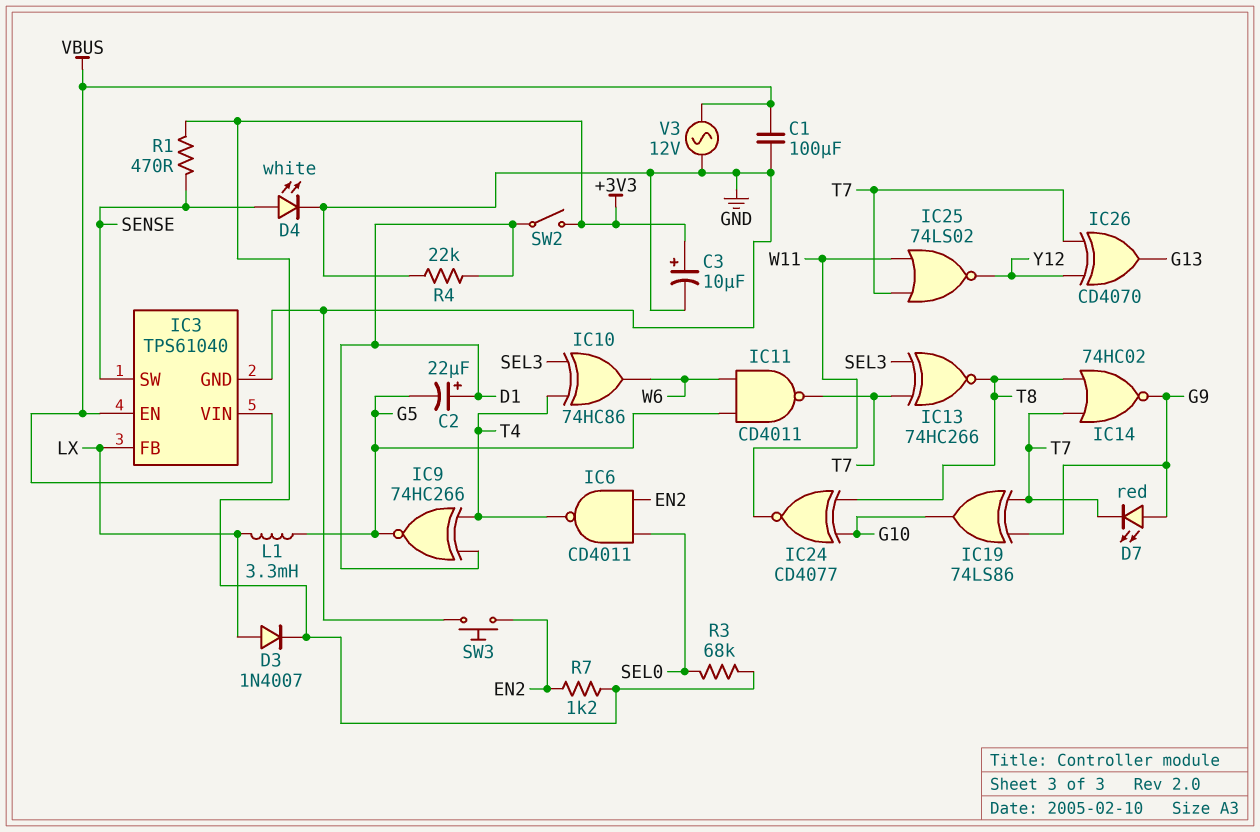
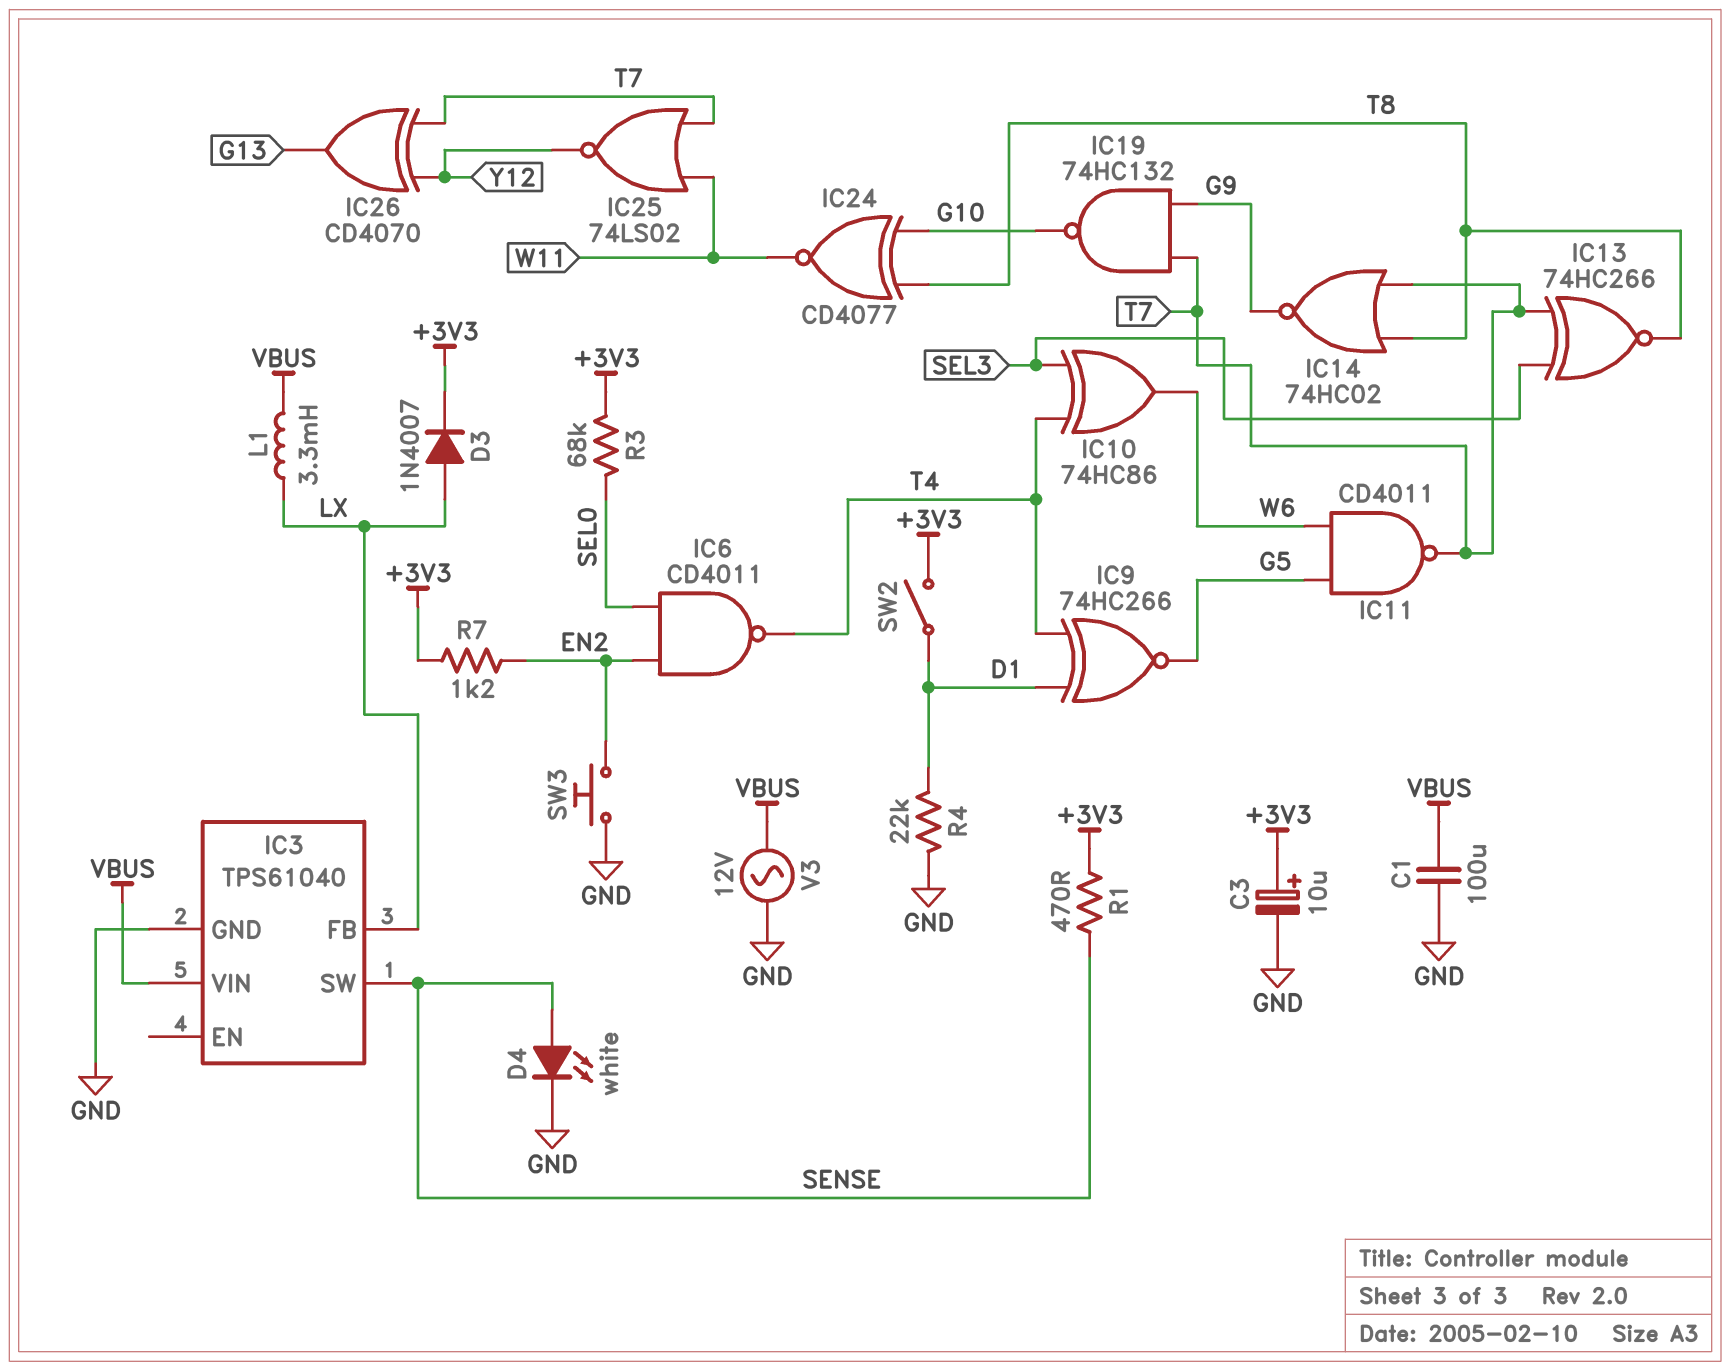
C2: 22uF (plus D1, minus G5) -> none
D7: LED red (A G9, K T7) -> none
IC3 pin EN: VBUS -> none
IC19: XOR 74LS86 (in G9, in T7, out G10) -> NAND 74HC132 (in G9, in T7, out G10)
L1: 3.3mH (G5, LX) -> 3.3mH (LX, VBUS)

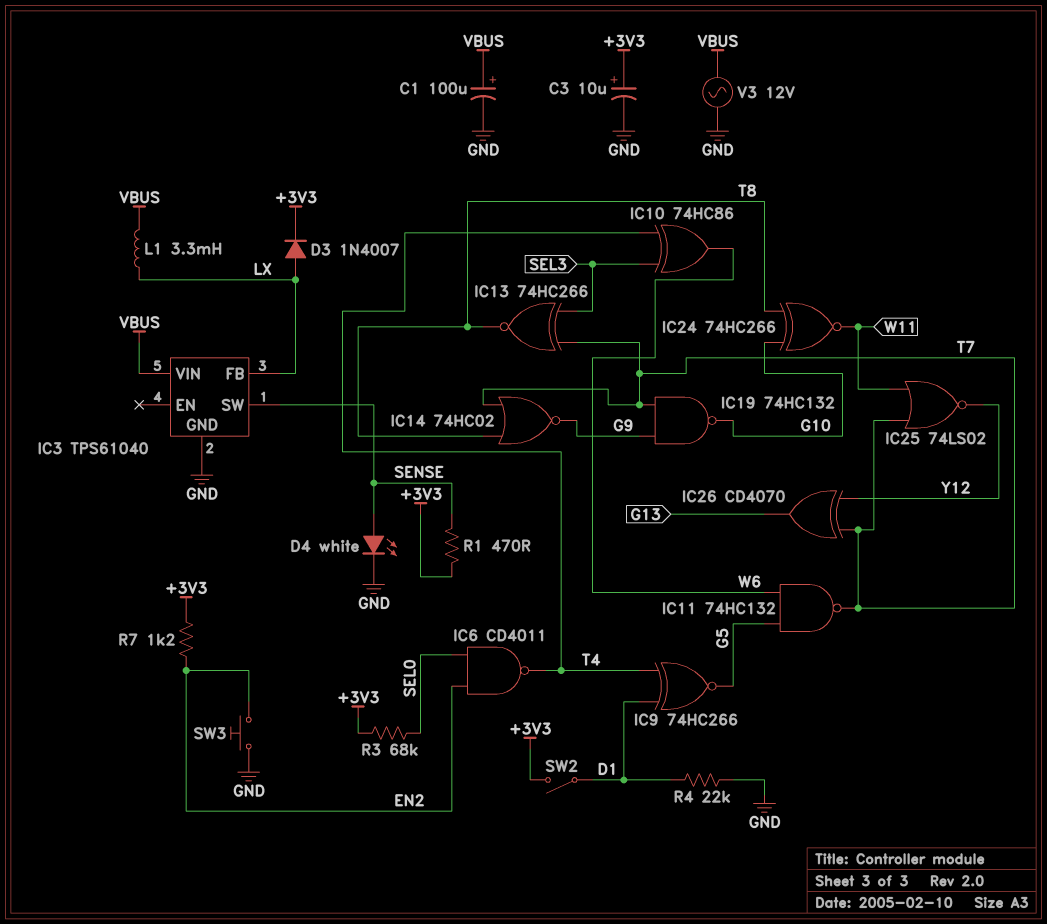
C1: 100uF (GND, VBUS) -> 100uF (plus VBUS, minus GND)
IC11: NAND CD4011 (in G5, in W6, out T7) -> NAND 74HC132 (in G5, in W6, out T7)
IC24: XNOR CD4077 (in G10, in T8, out W11) -> XNOR 74HC266 (in G10, in T8, out W11)

